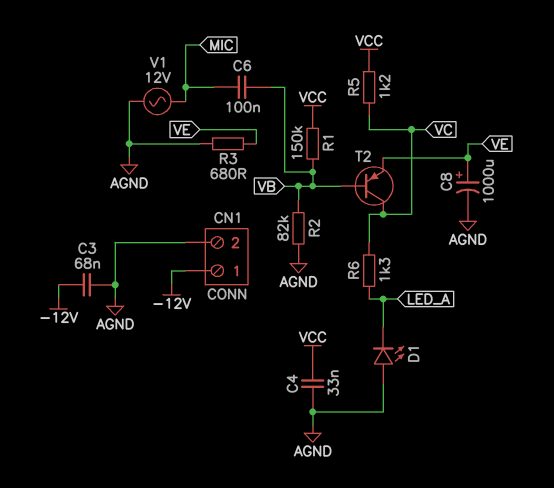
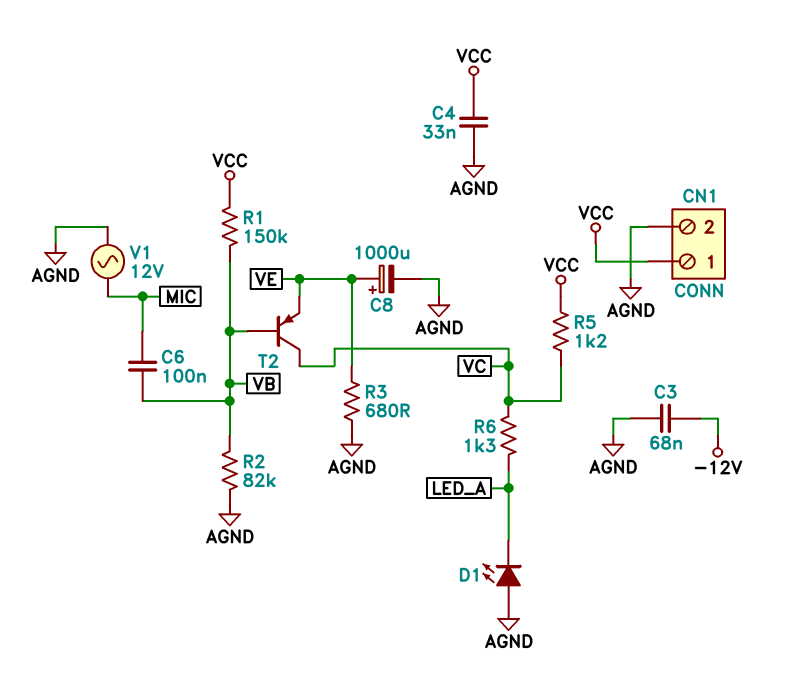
CN1 pin 1: -12V -> VCC

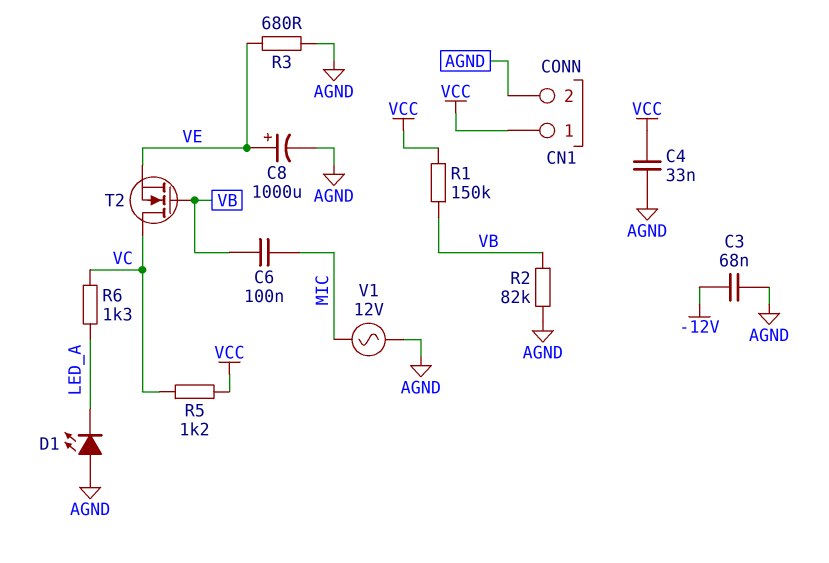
T2: PNP (B VB, C VC, E VE) -> NMOS (G VB, D VC, S VE)

